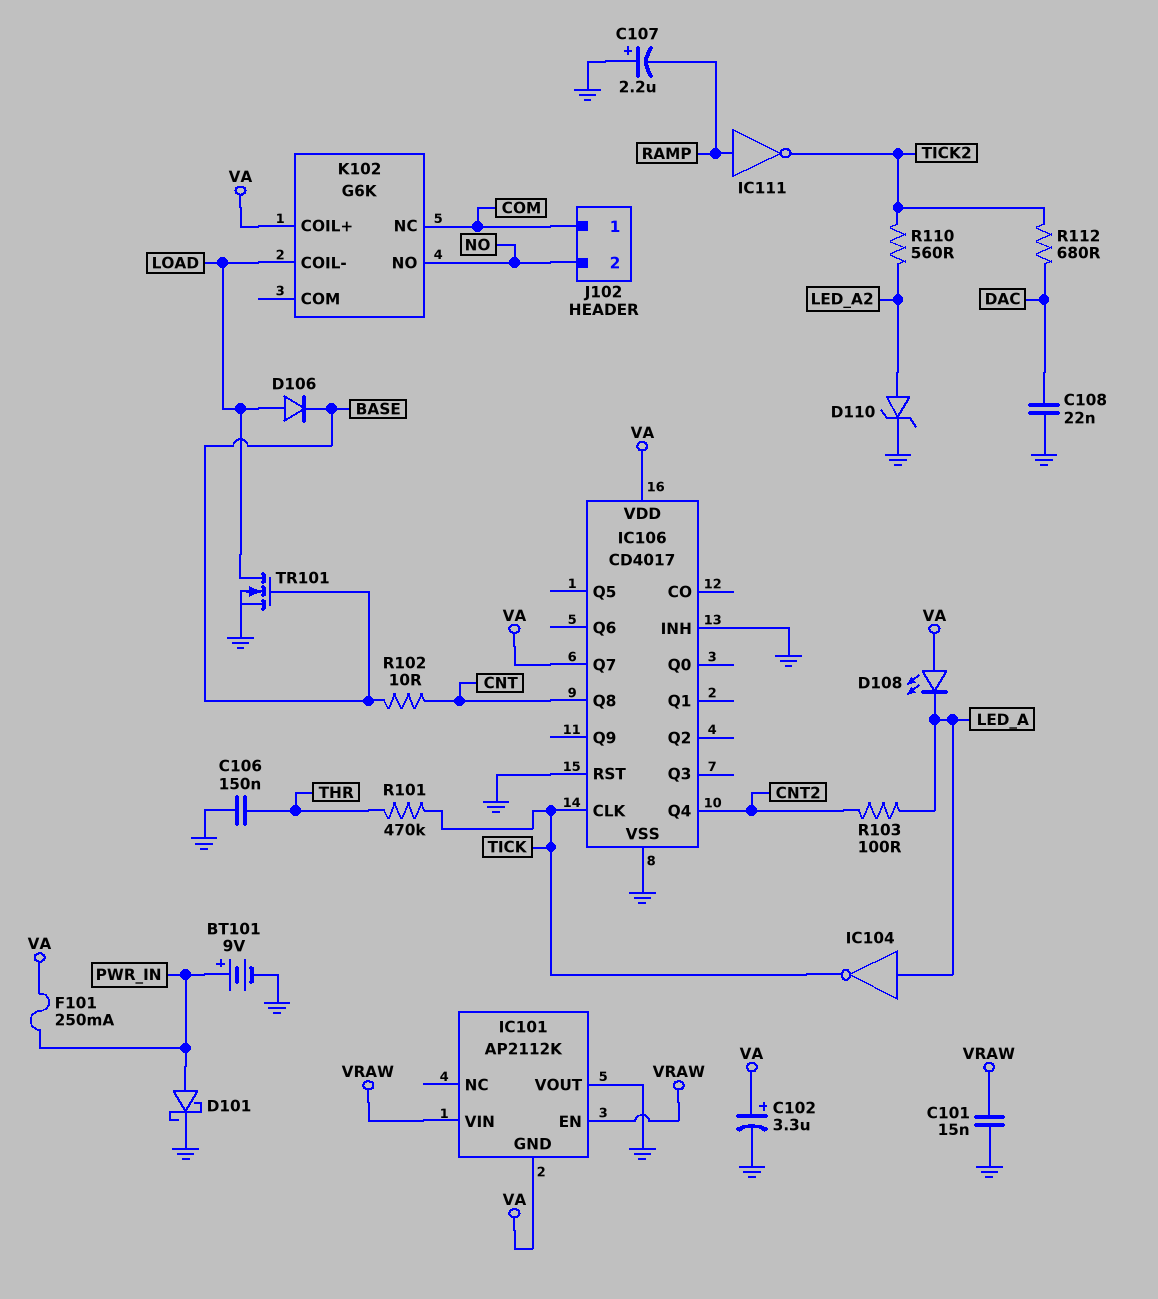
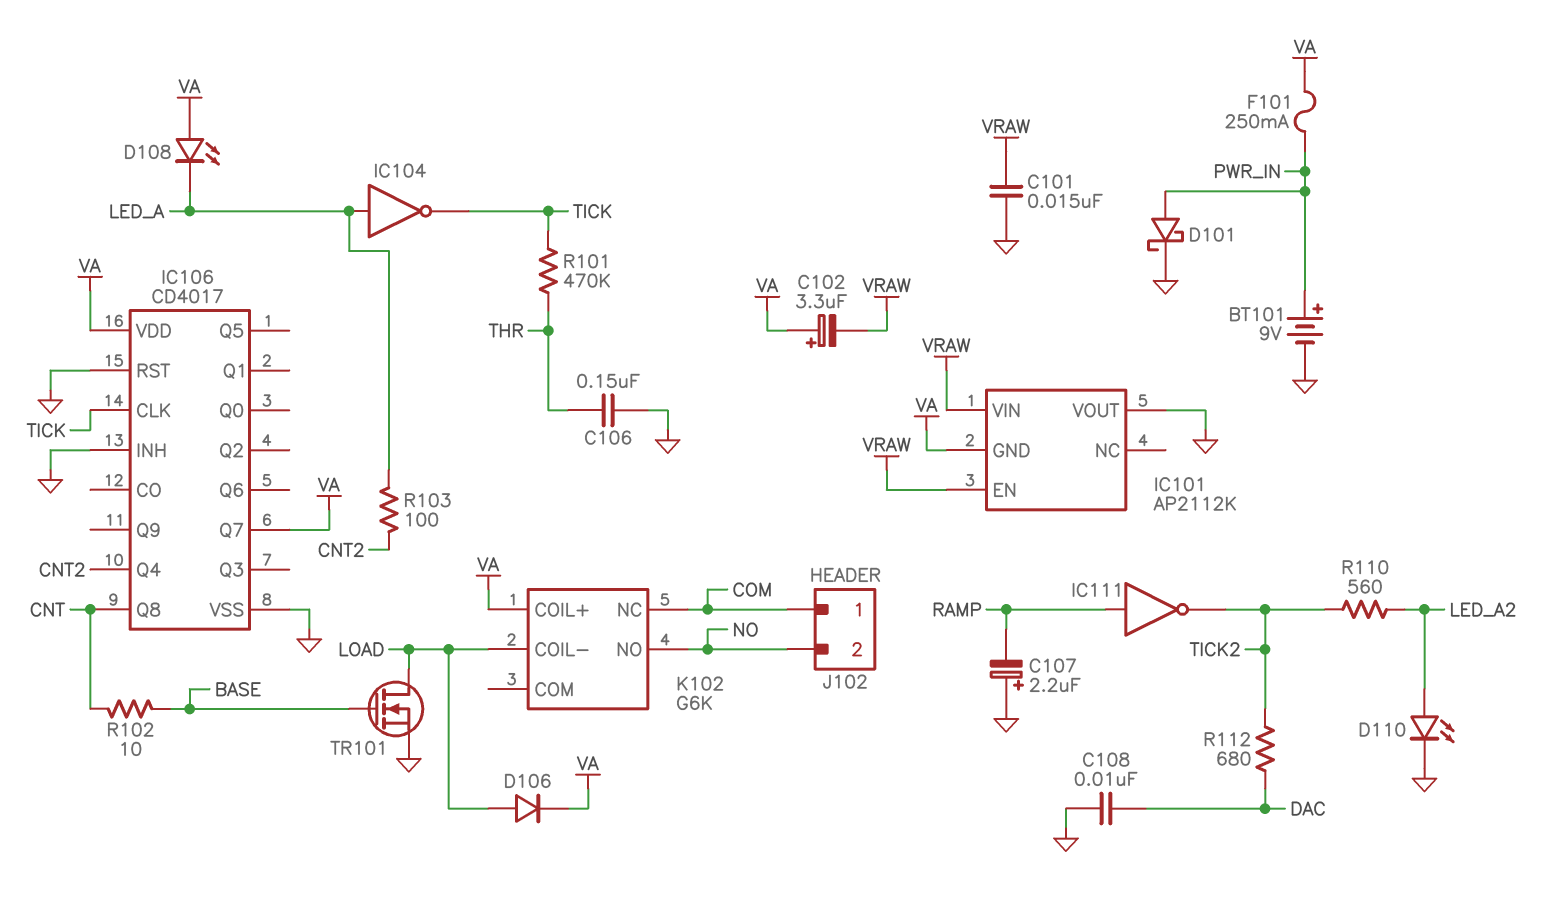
C102: 3.3uF (plus VA, minus GND) -> 3.3uF (plus VA, minus VRAW)
C108: 22nF (DAC, GND) -> 10nF (DAC, GND)
D106: diode (A LOAD, K BASE) -> diode (A LOAD, K VA)
D110: zener (A LED_A2, K GND) -> LED (A LED_A2, K GND)

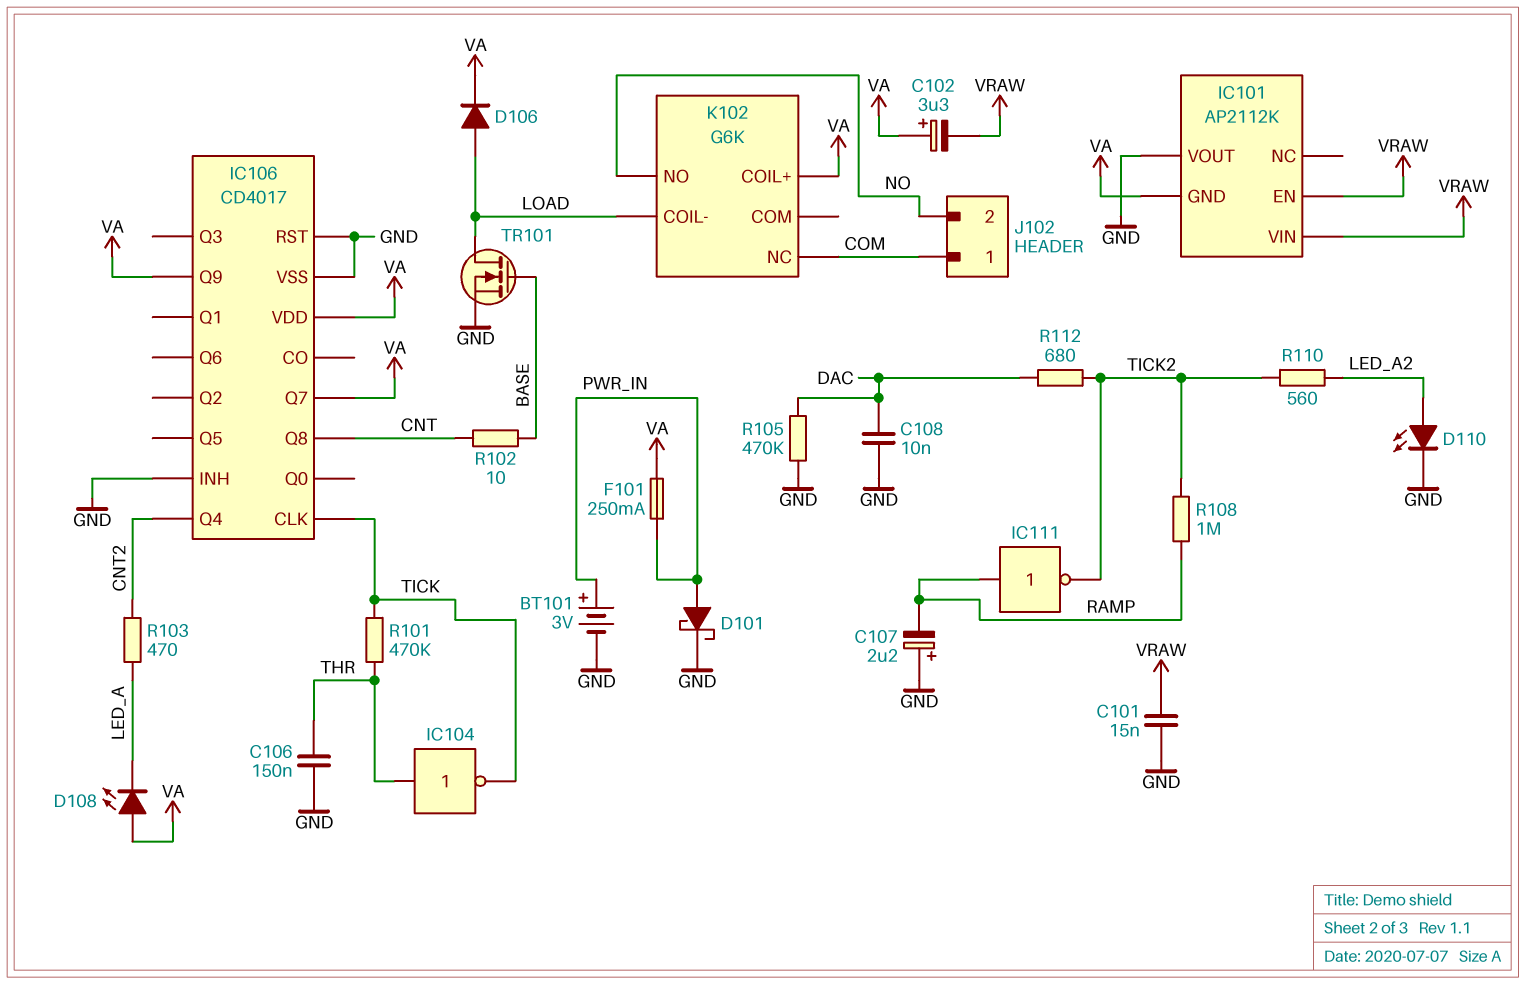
BT101: 9V (plus PWR_IN, minus GND) -> 3V (plus PWR_IN, minus GND)
IC104: NOT (in LED_A, out TICK) -> NOT (in THR, out TICK)
IC106 pin Q9: none -> VA
R103: 100 (CNT2, LED_A) -> 470 (CNT2, LED_A)
R105: none -> 470k (DAC, GND)
R108: none -> 1M (RAMP, TICK2)

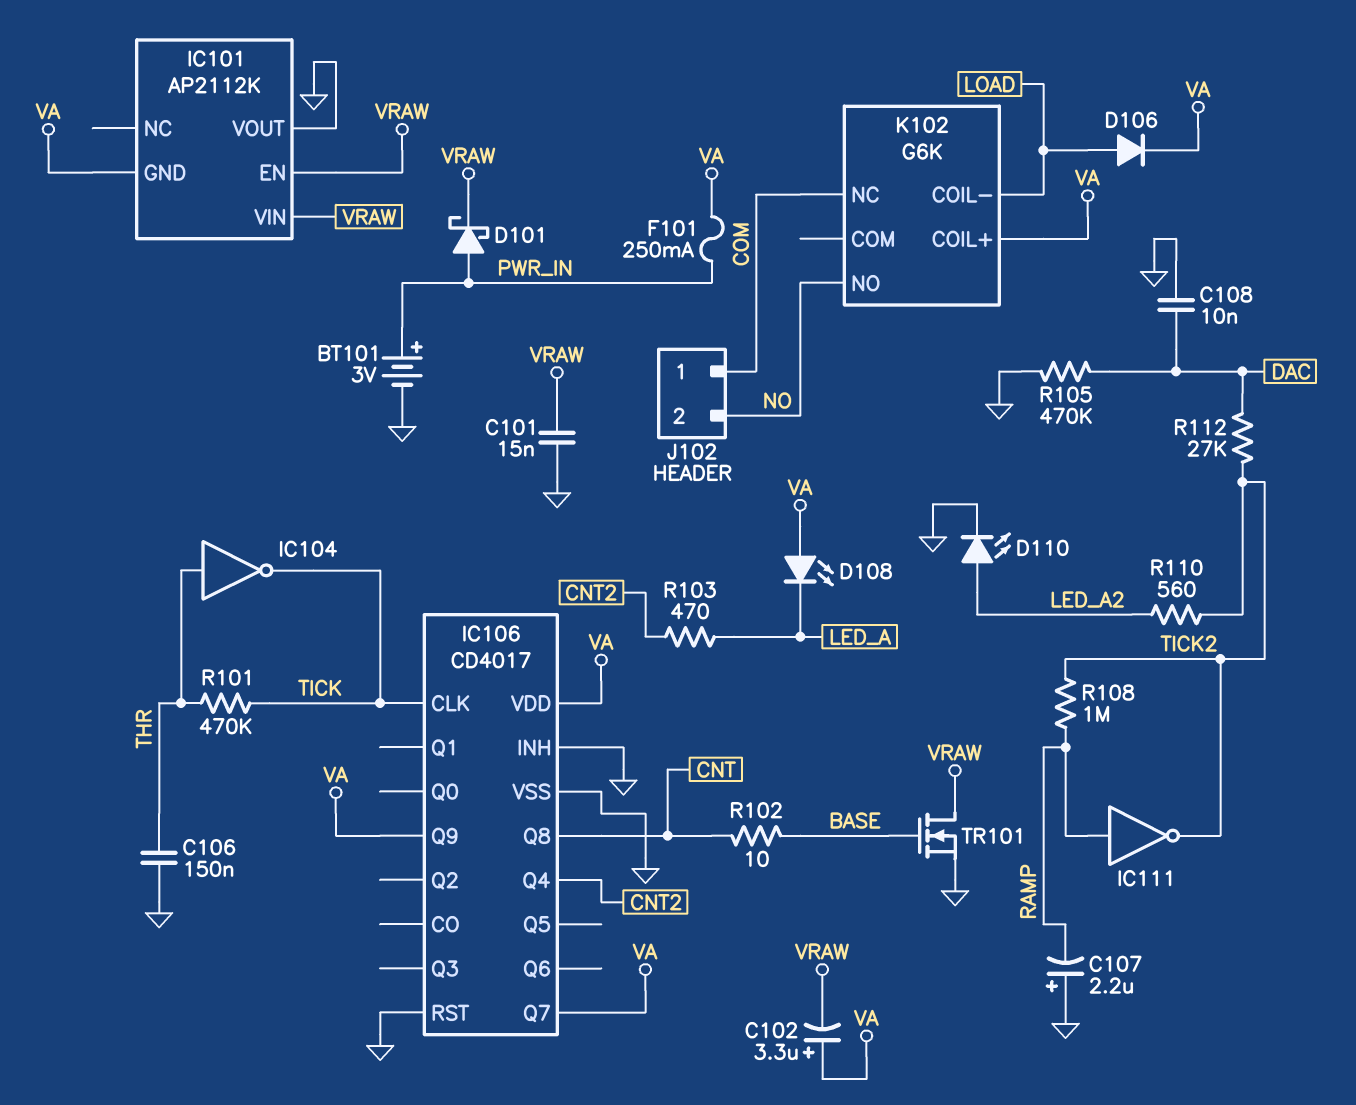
D101: schottky (A PWR_IN, K GND) -> schottky (A PWR_IN, K VRAW)
R112: 680 (DAC, TICK2) -> 27k (DAC, TICK2)
TR101: NMOS (G BASE, D LOAD, S GND) -> NMOS (G BASE, D VRAW, S GND)

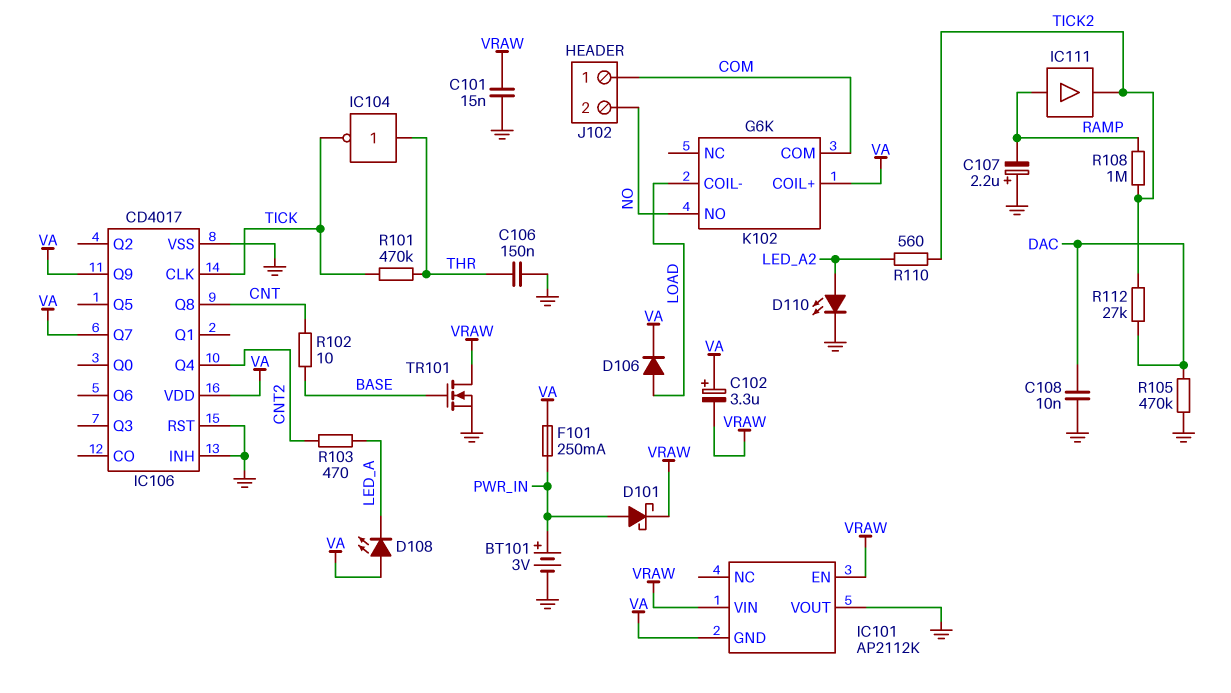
IC111: NOT (in RAMP, out TICK2) -> buffer (in RAMP, out TICK2)
K102 pin COM: none -> COM
K102 pin NC: COM -> none

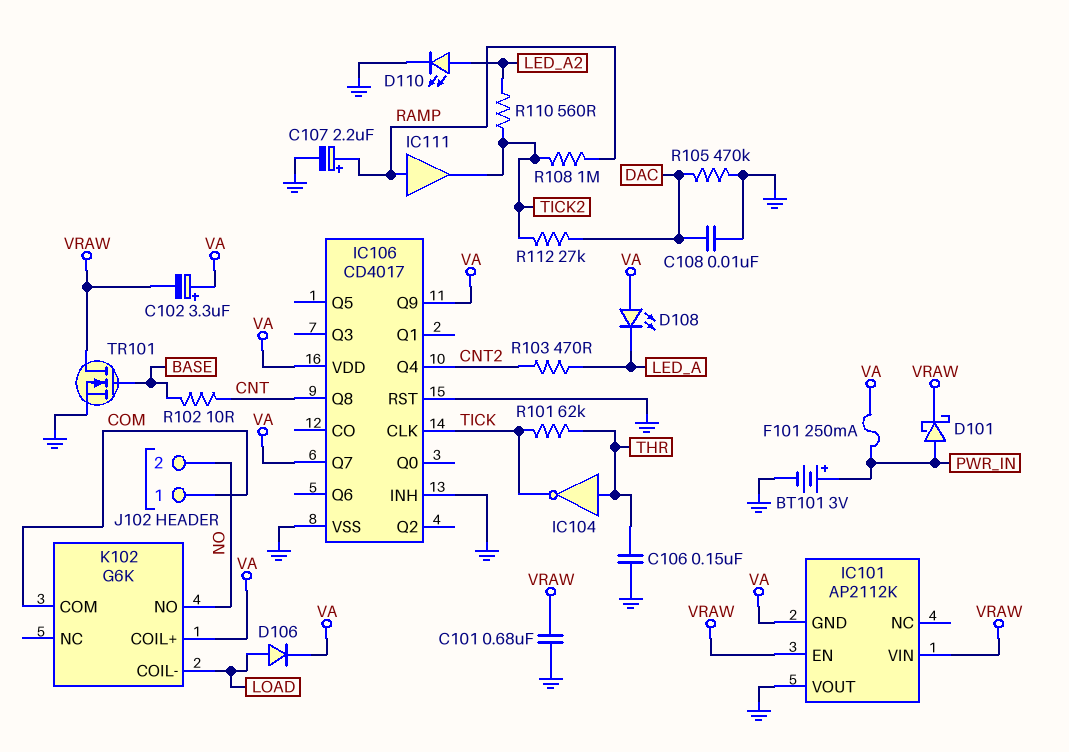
C101: 15nF (GND, VRAW) -> 680nF (GND, VRAW)
C107: 2.2uF (plus GND, minus RAMP) -> 2.2uF (plus RAMP, minus GND)
R101: 470k (THR, TICK) -> 62k (THR, TICK)

